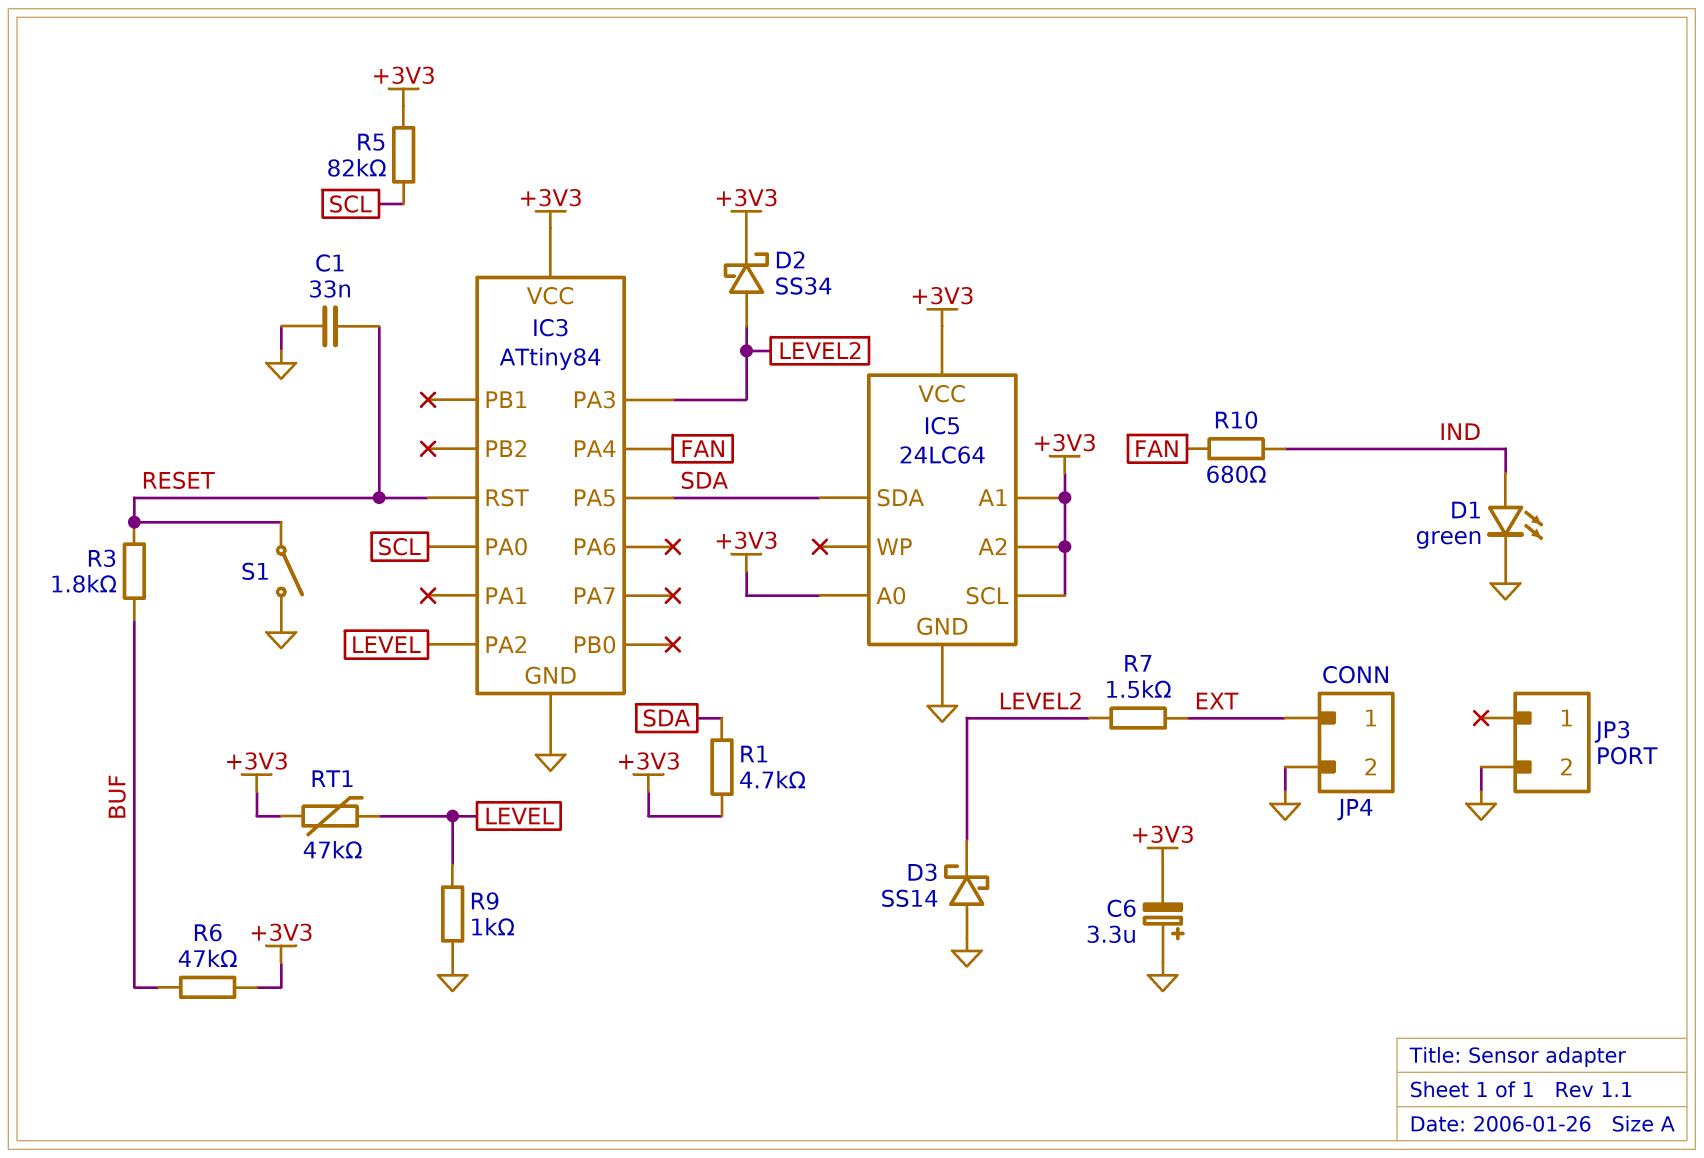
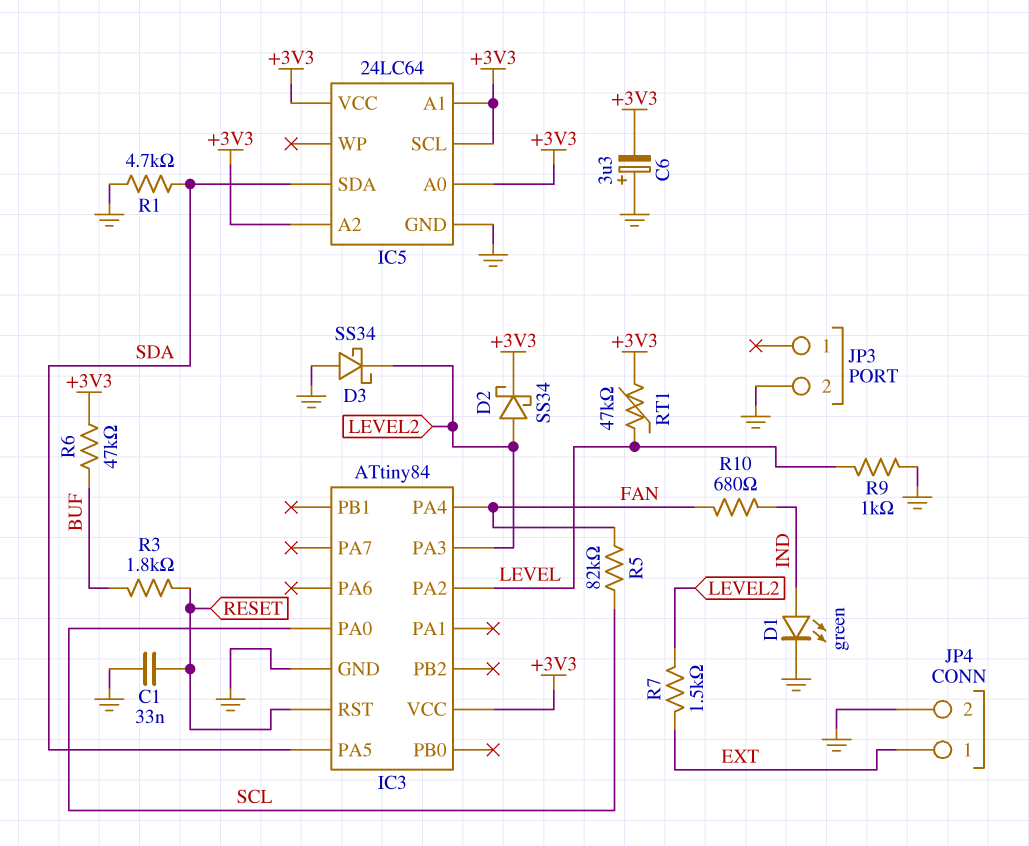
D3: schottky SS14 (A GND, K LEVEL2) -> schottky SS34 (A GND, K LEVEL2)
R1: 4.7k (+3V3, SDA) -> 4.7k (GND, SDA)
R5: 82k (+3V3, SCL) -> 82k (FAN, SCL)
S1: switch (GND, RESET) -> none

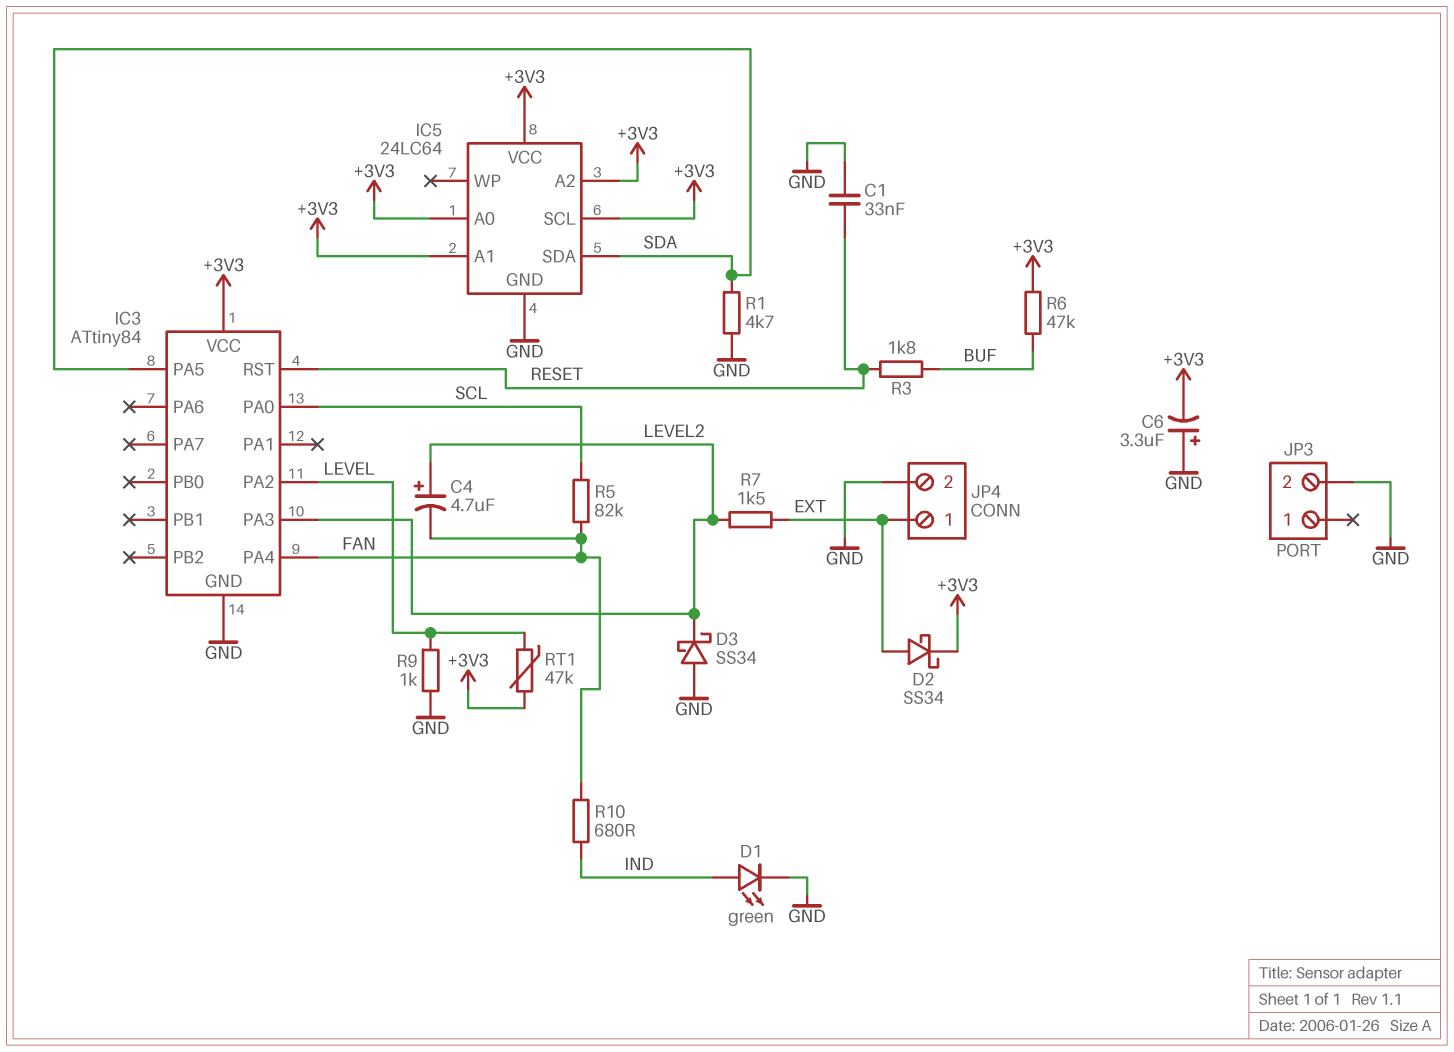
C4: none -> 4.7uF (plus LEVEL2, minus FAN)
D2: schottky SS34 (A LEVEL2, K +3V3) -> schottky SS34 (A EXT, K +3V3)

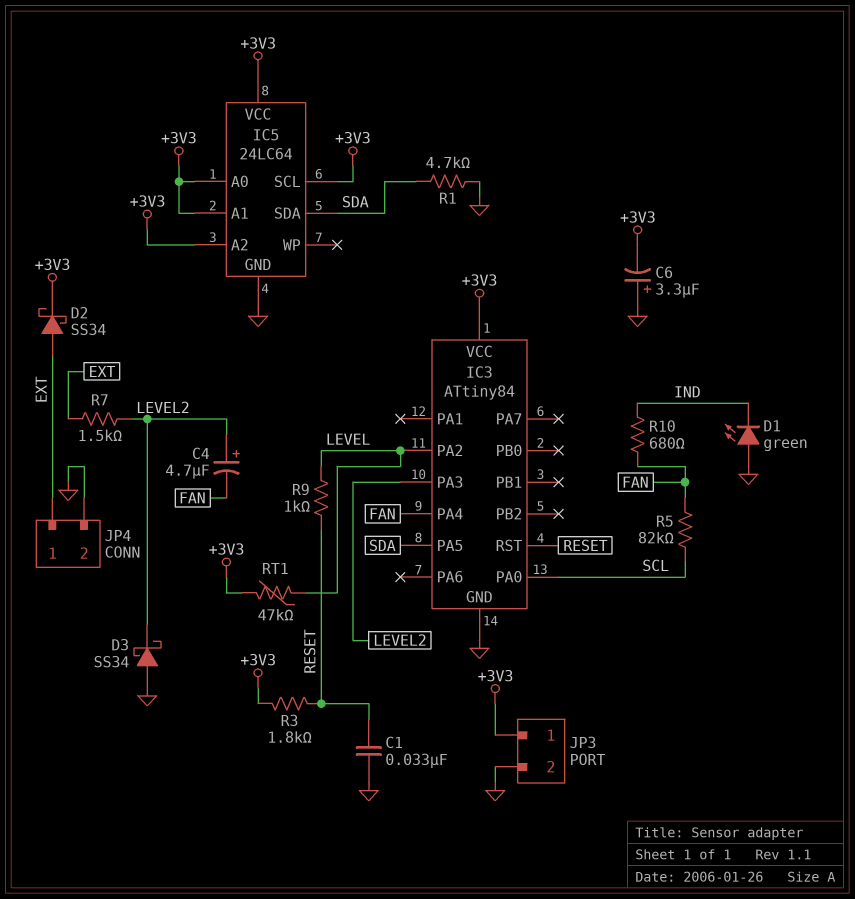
D1: LED green (A IND, K GND) -> LED green (A GND, K IND)
JP3 pin 1: none -> +3V3
R3: 1.8k (BUF, RESET) -> 1.8k (+3V3, RESET)
R6: 47k (+3V3, BUF) -> none
R9: 1k (GND, LEVEL) -> 1k (LEVEL, RESET)

